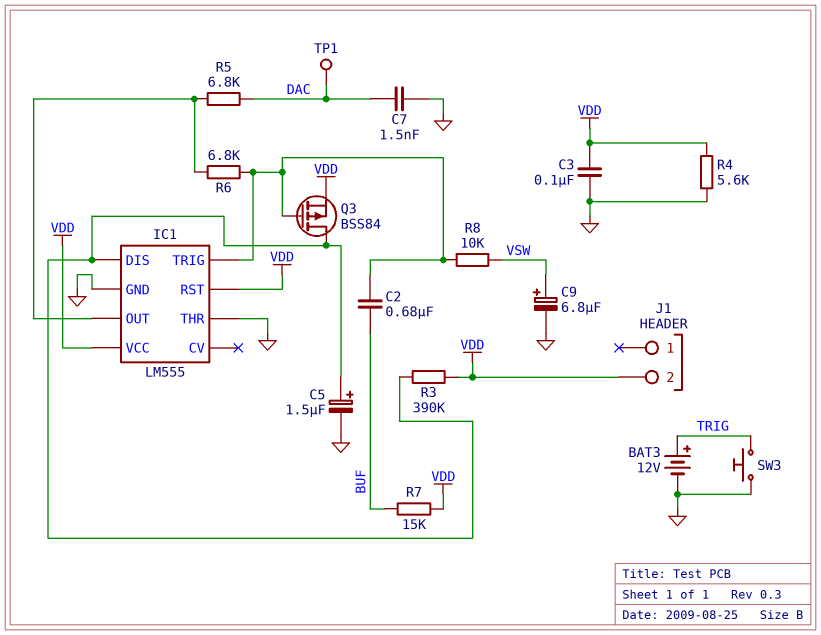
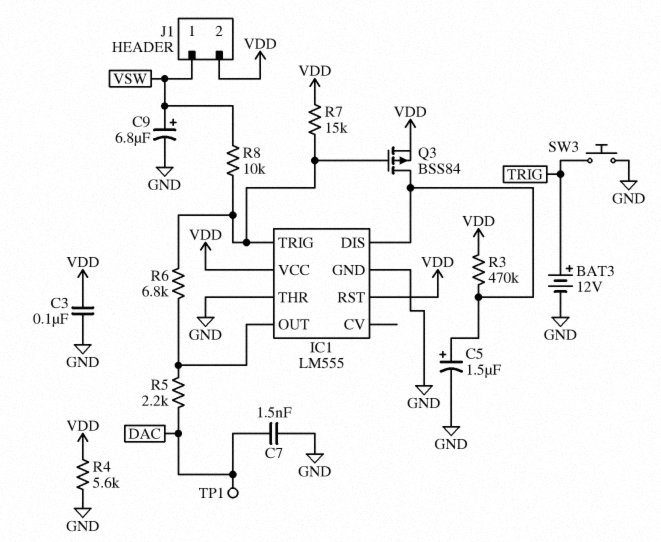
C2: 680nF (BUF, IC1/TRIG) -> none
J1 pin 1: none -> VSW
R3: 390k (IC1/DIS, VDD) -> 470k (IC1/DIS, VDD)
R5: 6.8k (DAC, IC1/OUT) -> 2.2k (DAC, IC1/OUT)
R7: 15k (BUF, VDD) -> 15k (IC1/TRIG, VDD)

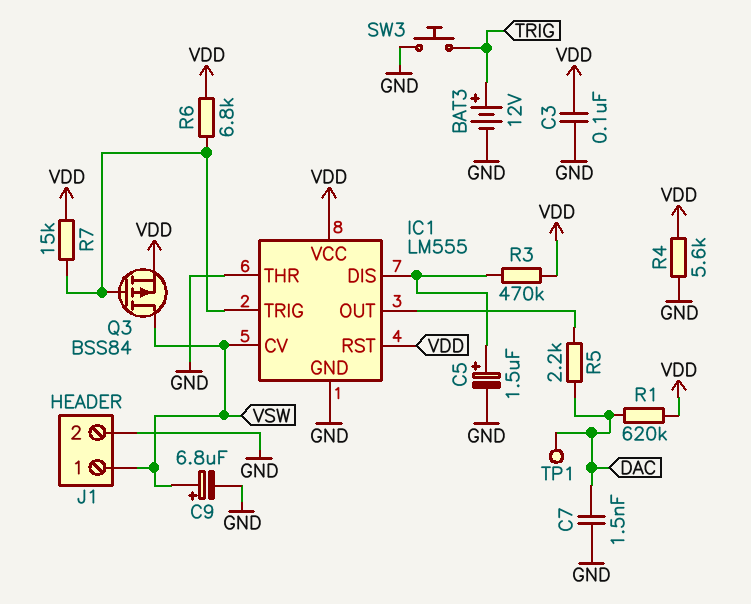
IC1 pin CV: none -> VSW
J1 pin 2: VDD -> GND
Q3: PMOS BSS84 (G IC1/TRIG, D IC1/DIS, S VDD) -> PMOS BSS84 (G IC1/TRIG, D VSW, S VDD)
R1: none -> 620k (DAC, VDD)
R6: 6.8k (IC1/OUT, IC1/TRIG) -> 6.8k (IC1/TRIG, VDD)
R8: 10k (IC1/TRIG, VSW) -> none

